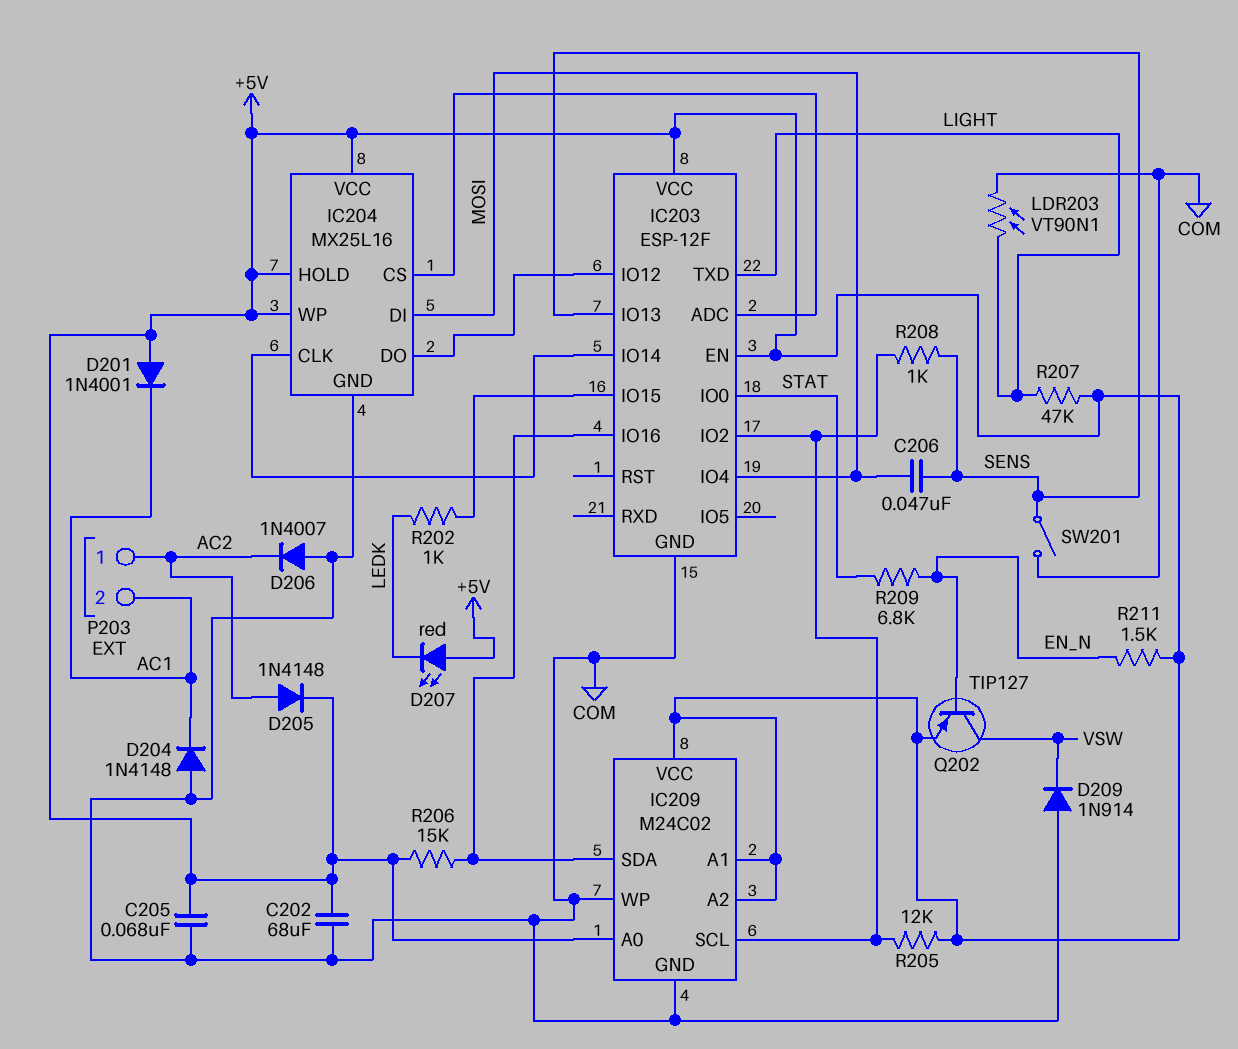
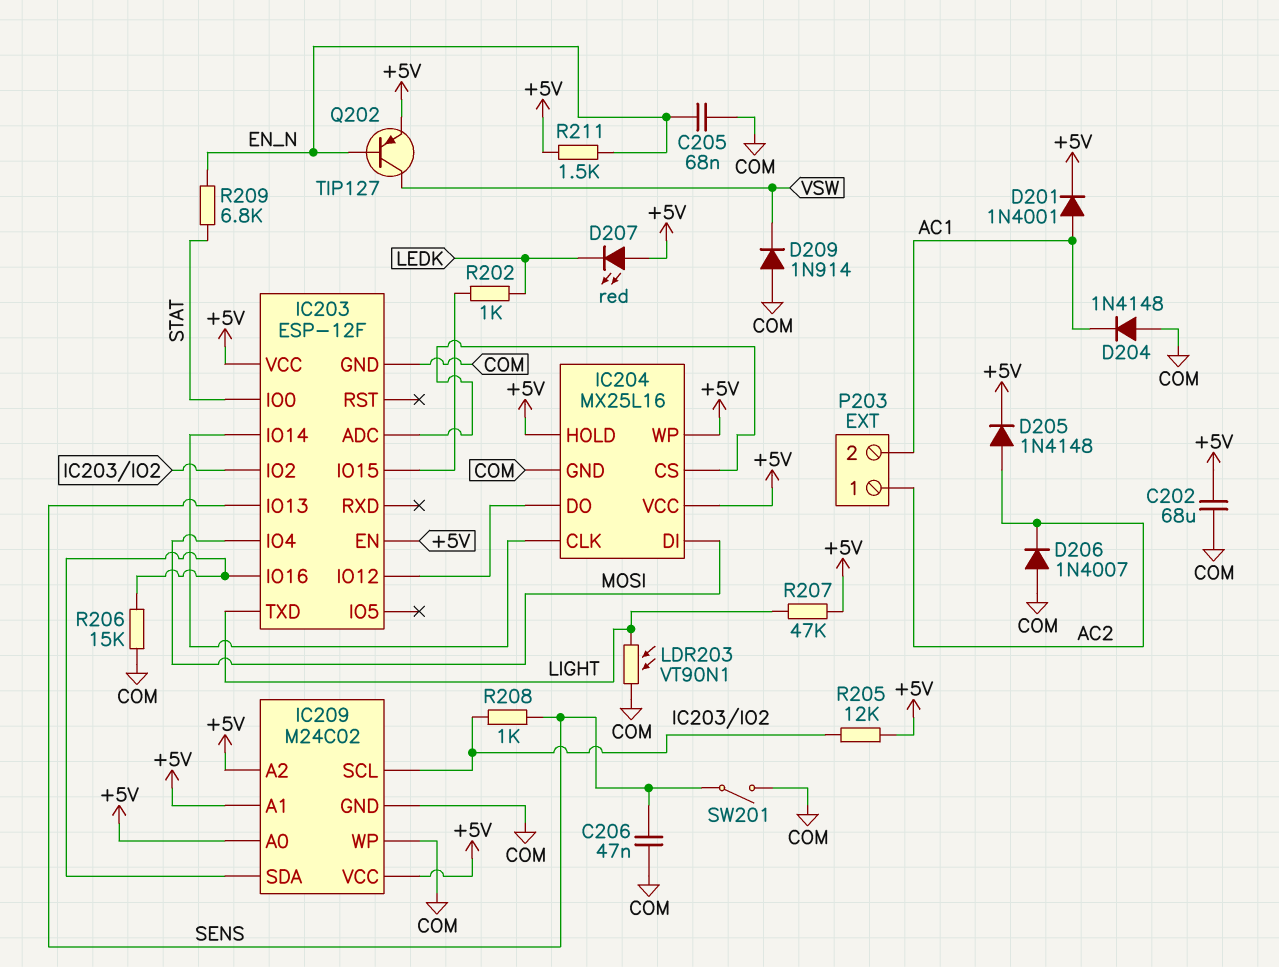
C205: 68nF (+5V, COM) -> 68nF (COM, EN_N)
C206: 47nF (MOSI, SENS) -> 47nF (COM, SENS)
D201: diode 1N4001 (A +5V, K AC1) -> diode 1N4001 (A AC1, K +5V)
R206: 15k (+5V, IC203/IO16) -> 15k (COM, IC203/IO16)

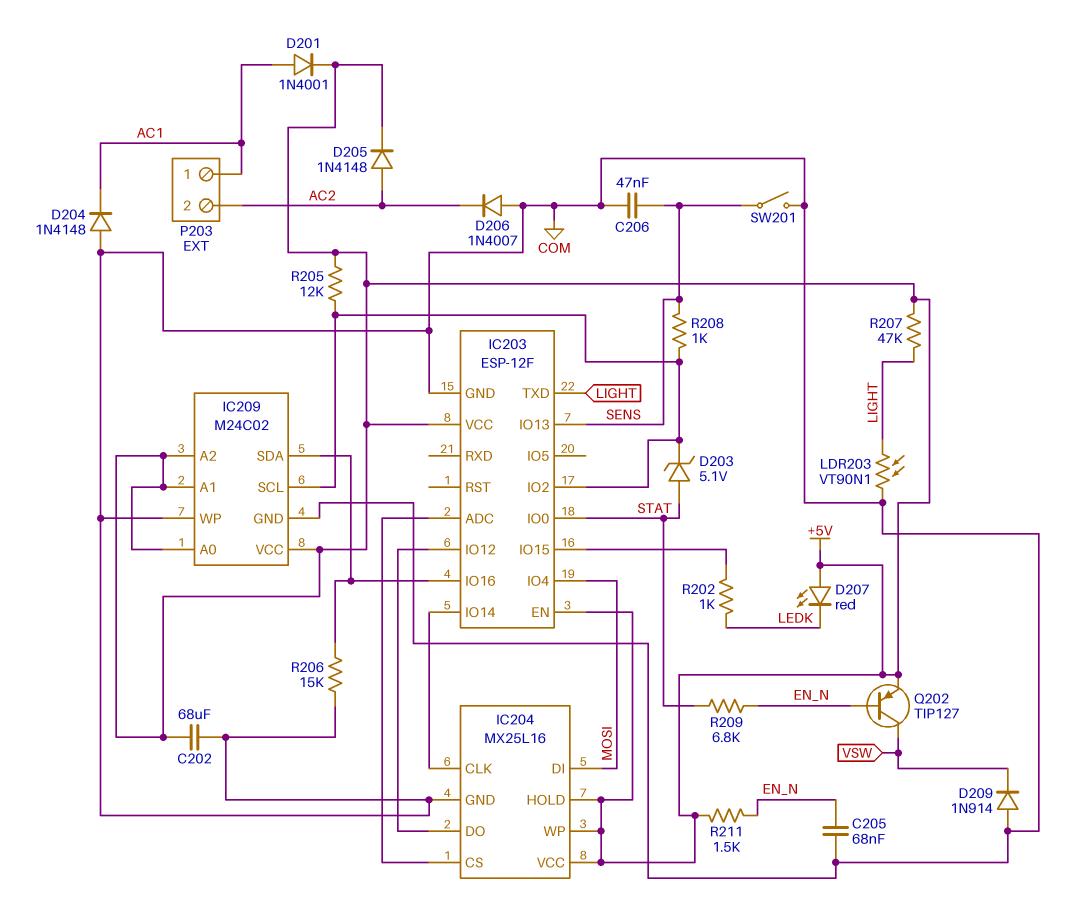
D203: none -> zener 5.1V (A STAT, K IC203/IO2)
P203 pin 1: AC2 -> AC1
P203 pin 2: AC1 -> AC2

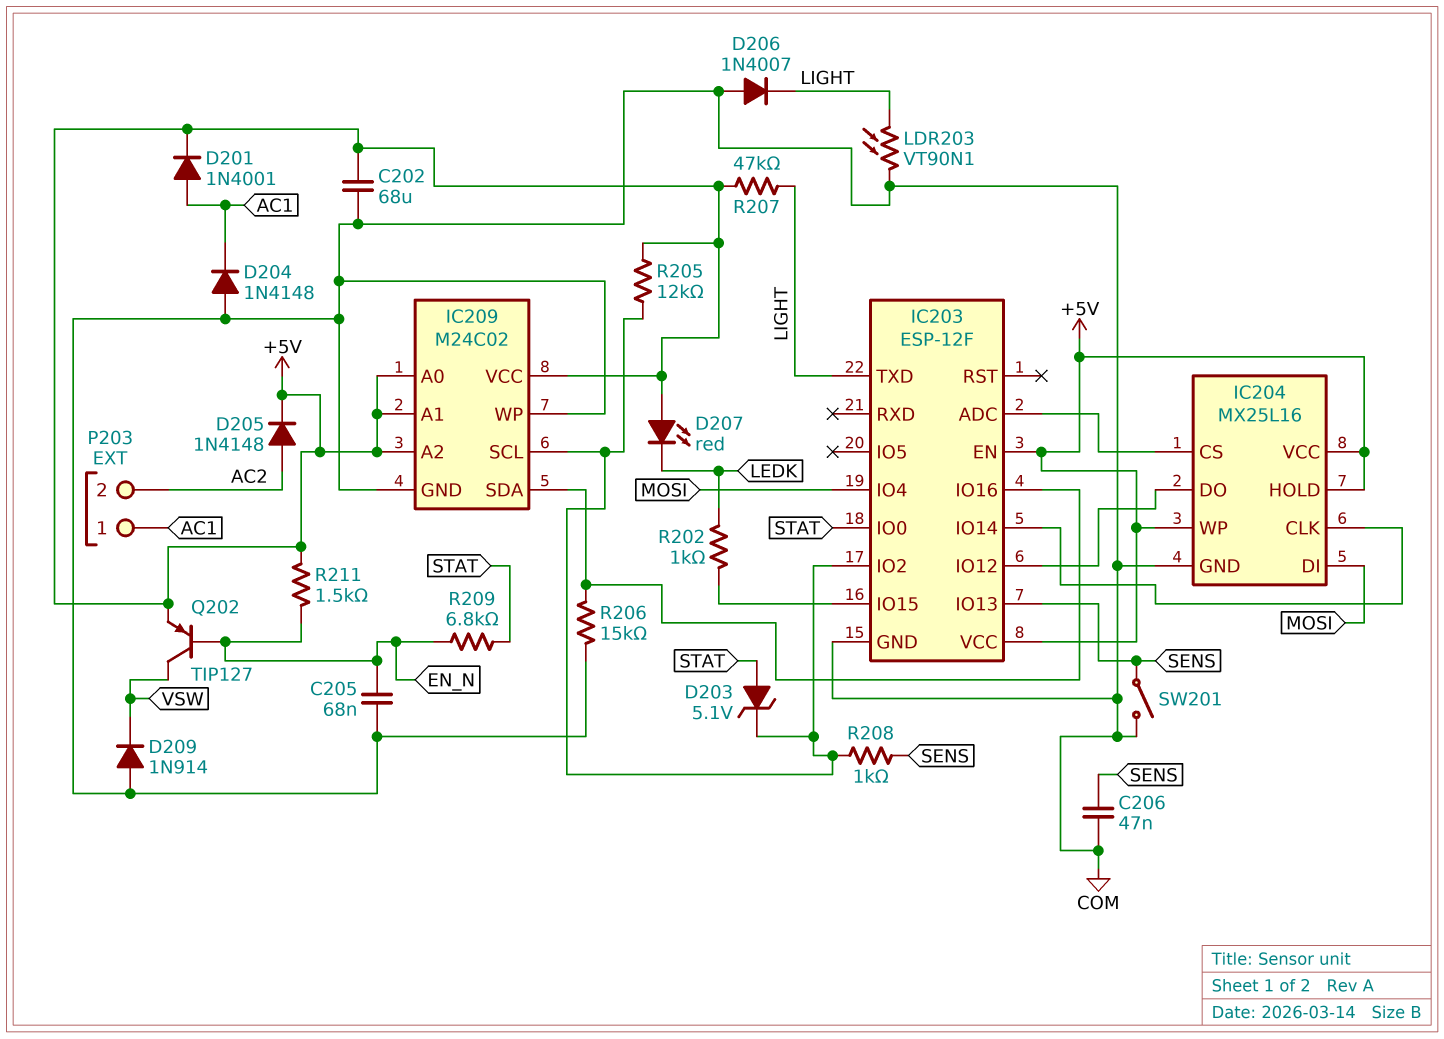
D206: diode 1N4007 (A COM, K AC2) -> diode 1N4007 (A COM, K LIGHT)

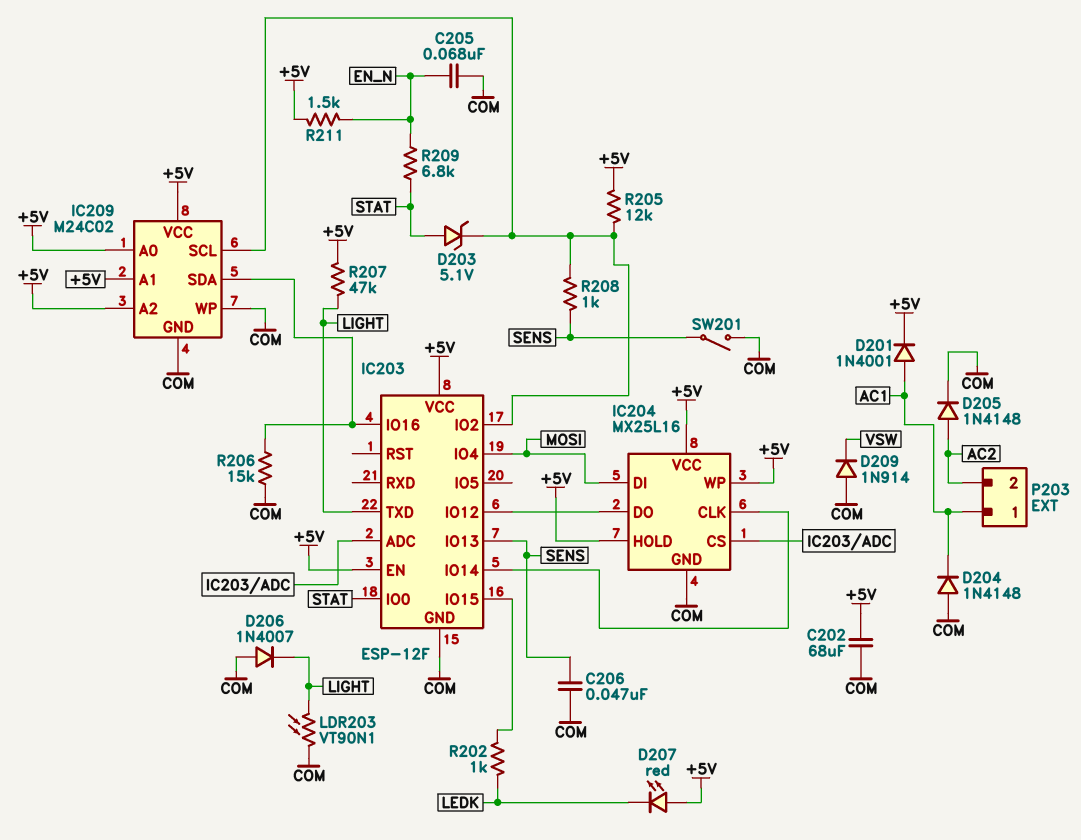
D205: diode 1N4148 (A AC2, K +5V) -> diode 1N4148 (A AC2, K COM)
Q202: PNP TIP127 (B EN_N, C VSW, E +5V) -> none

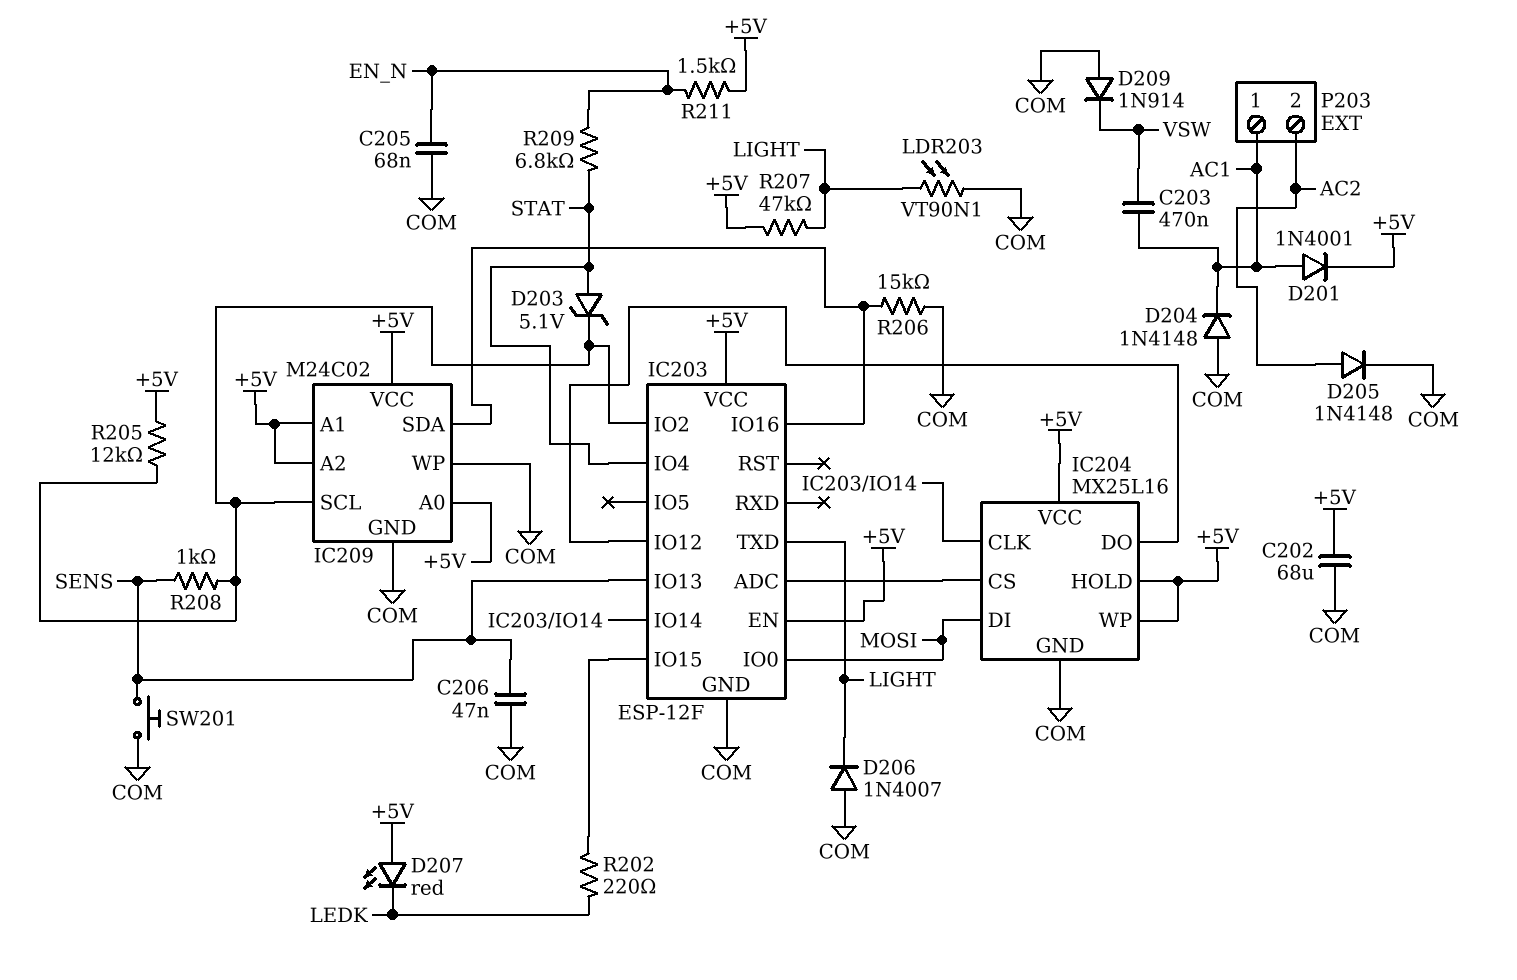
C203: none -> 470nF (AC1, VSW)
IC203 pin IO0: STAT -> MOSI
IC203 pin IO4: MOSI -> STAT
R202: 1k (IC203/IO15, LEDK) -> 220 (IC203/IO15, LEDK)
SW201: switch (COM, SENS) -> button (COM, SENS)

